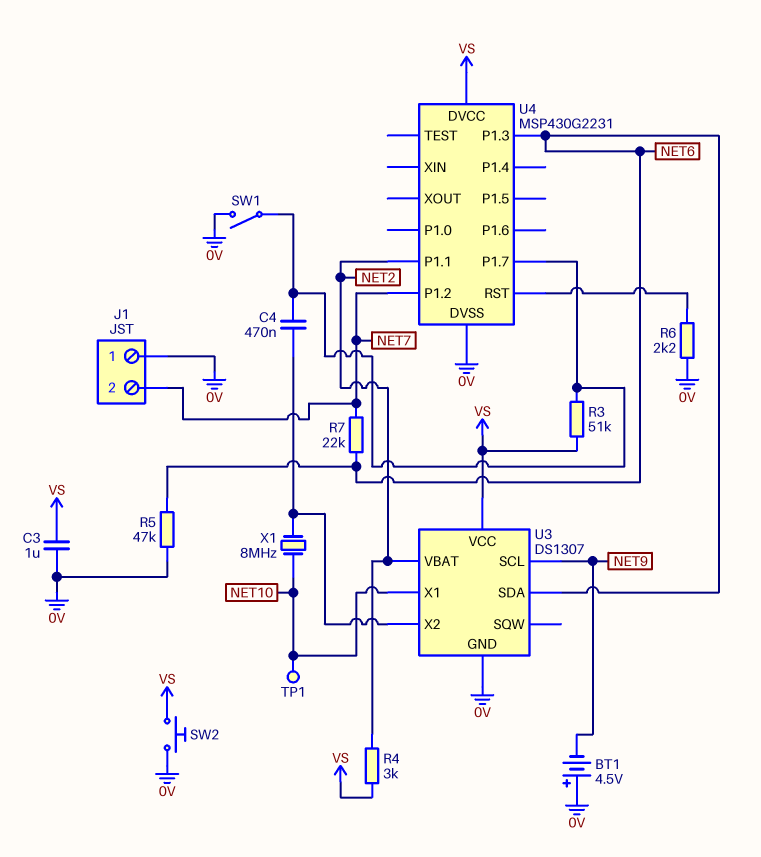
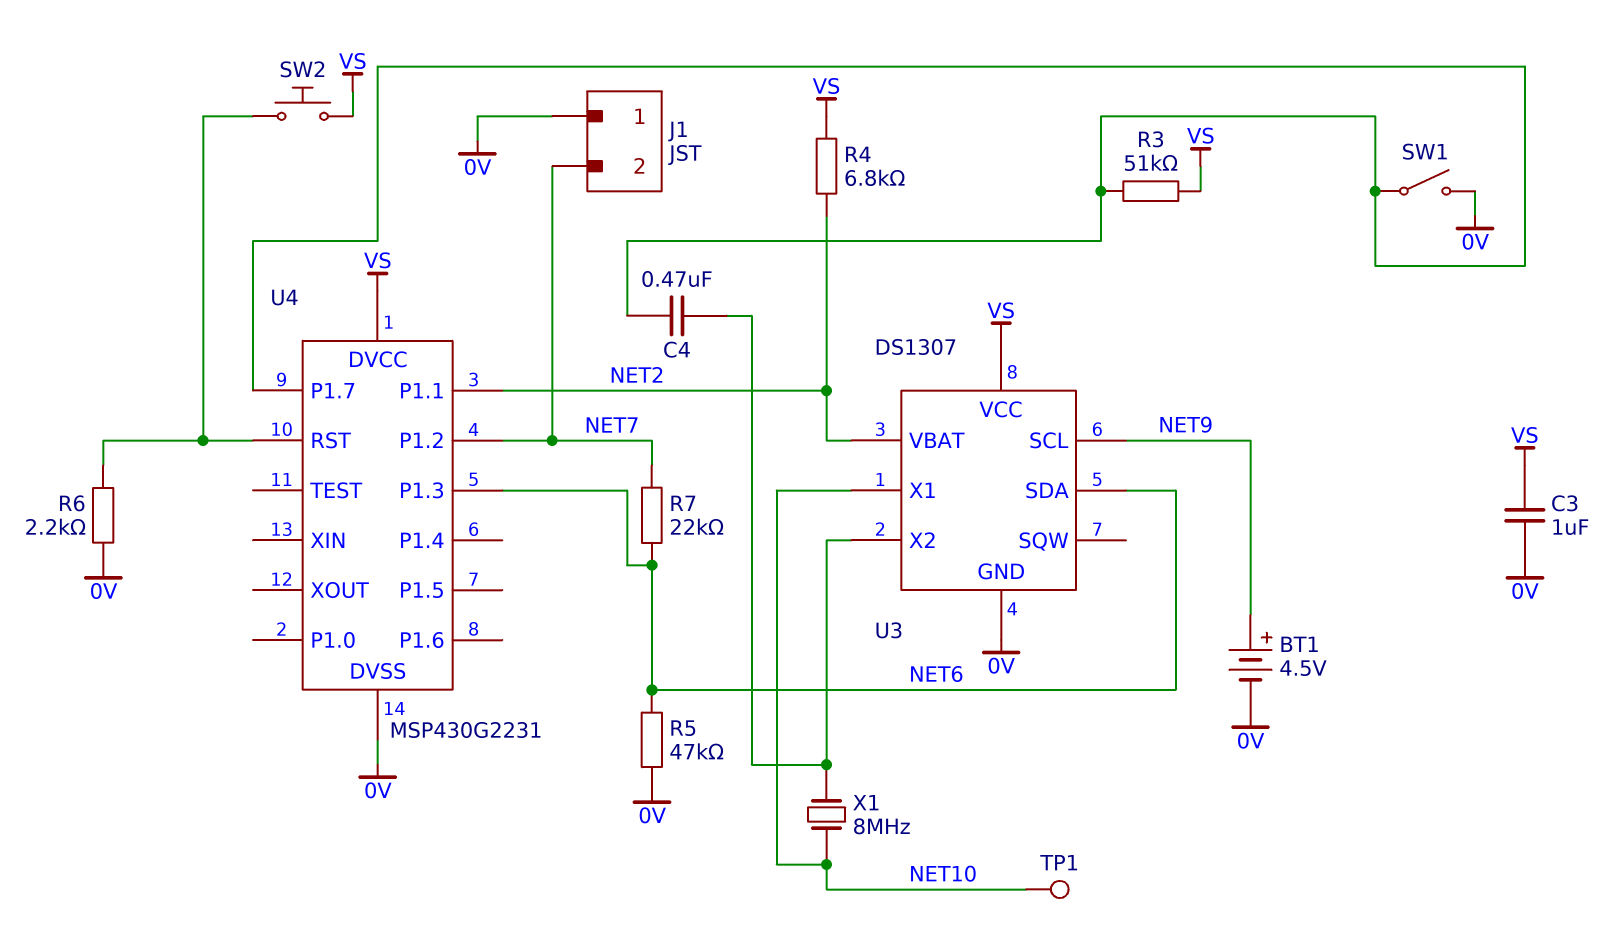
BT1: 4.5V (plus 0V, minus NET9) -> 4.5V (plus NET9, minus 0V)
R4: 3k (NET2, VS) -> 6.8k (NET2, VS)
SW2: button (0V, VS) -> button (U4/RST, VS)

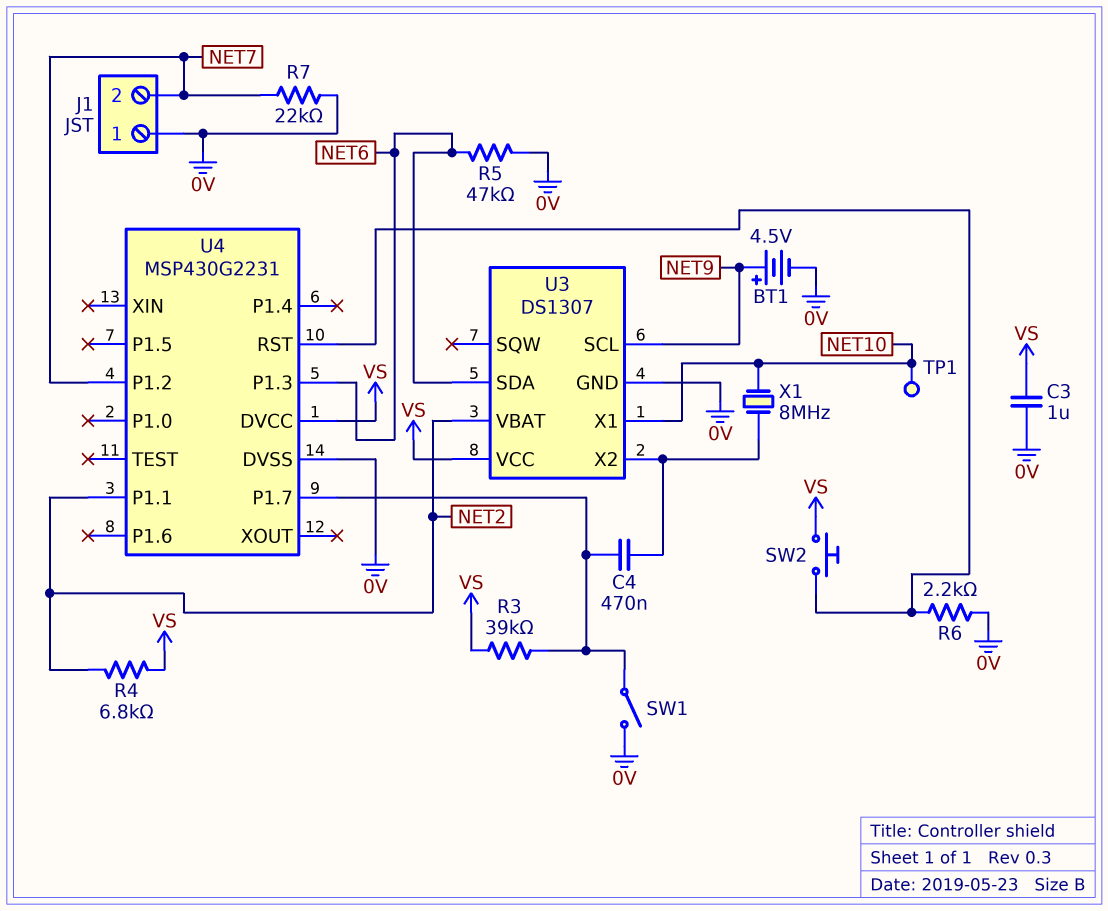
R3: 51k (U4/P1.7, VS) -> 39k (U4/P1.7, VS)
R7: 22k (NET6, NET7) -> 22k (0V, NET7)

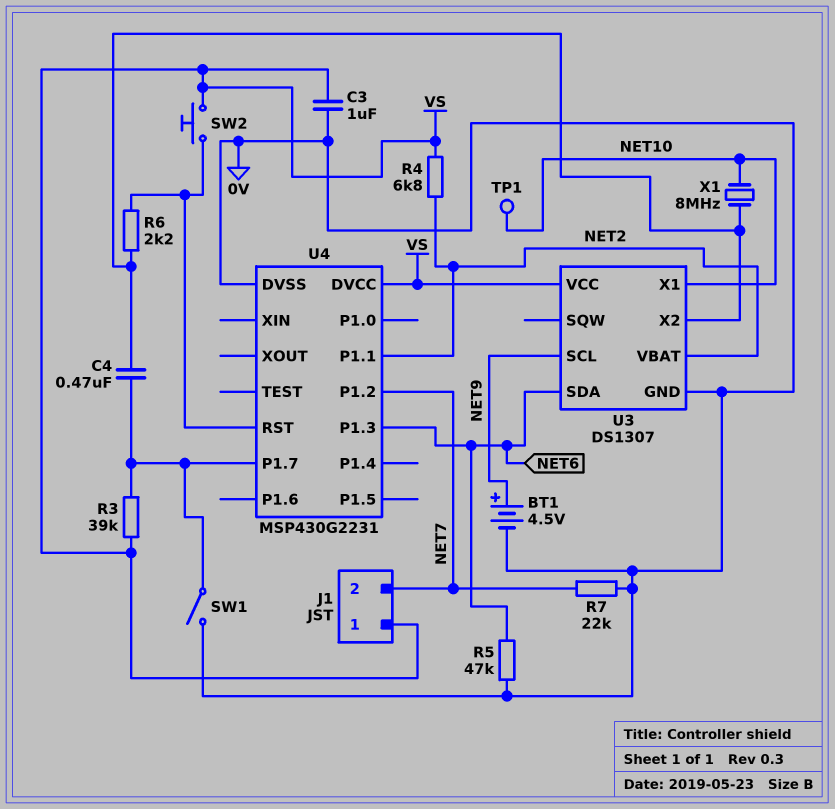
J1 pin 1: 0V -> VS
R6: 2.2k (0V, U4/RST) -> 2.2k (U3/X2, U4/RST)

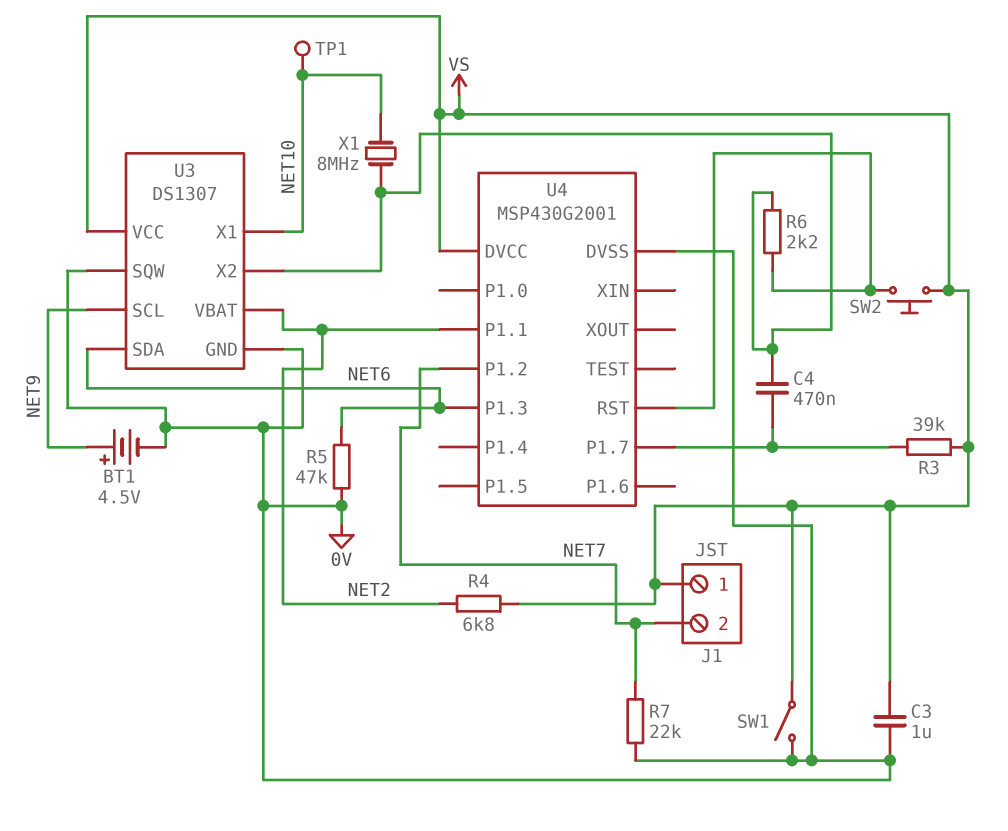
SW1: switch (0V, U4/P1.7) -> switch (0V, VS)
U3 pin SQW: none -> 0V
U4: MSP430G2231 -> MSP430G2001

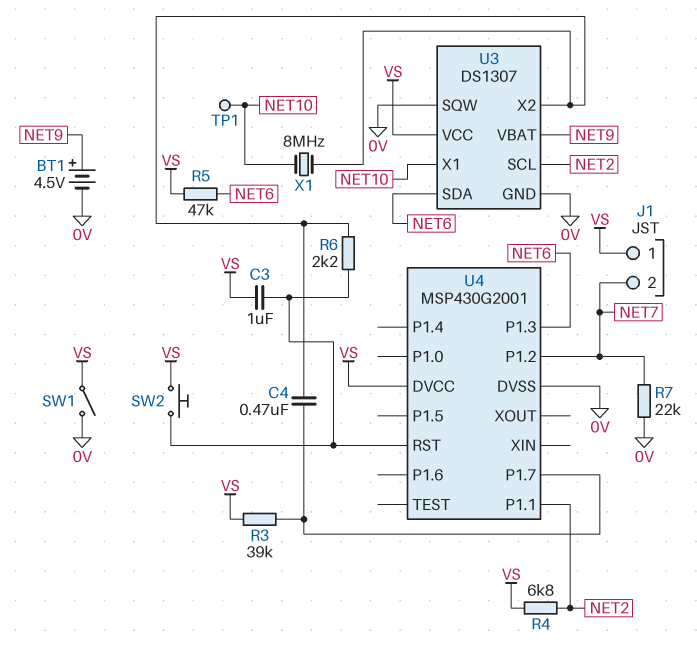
C3: 1uF (0V, VS) -> 1uF (U4/RST, VS)
R5: 47k (0V, NET6) -> 47k (NET6, VS)
U3 pin SCL: NET9 -> NET2
U3 pin VBAT: NET2 -> NET9

